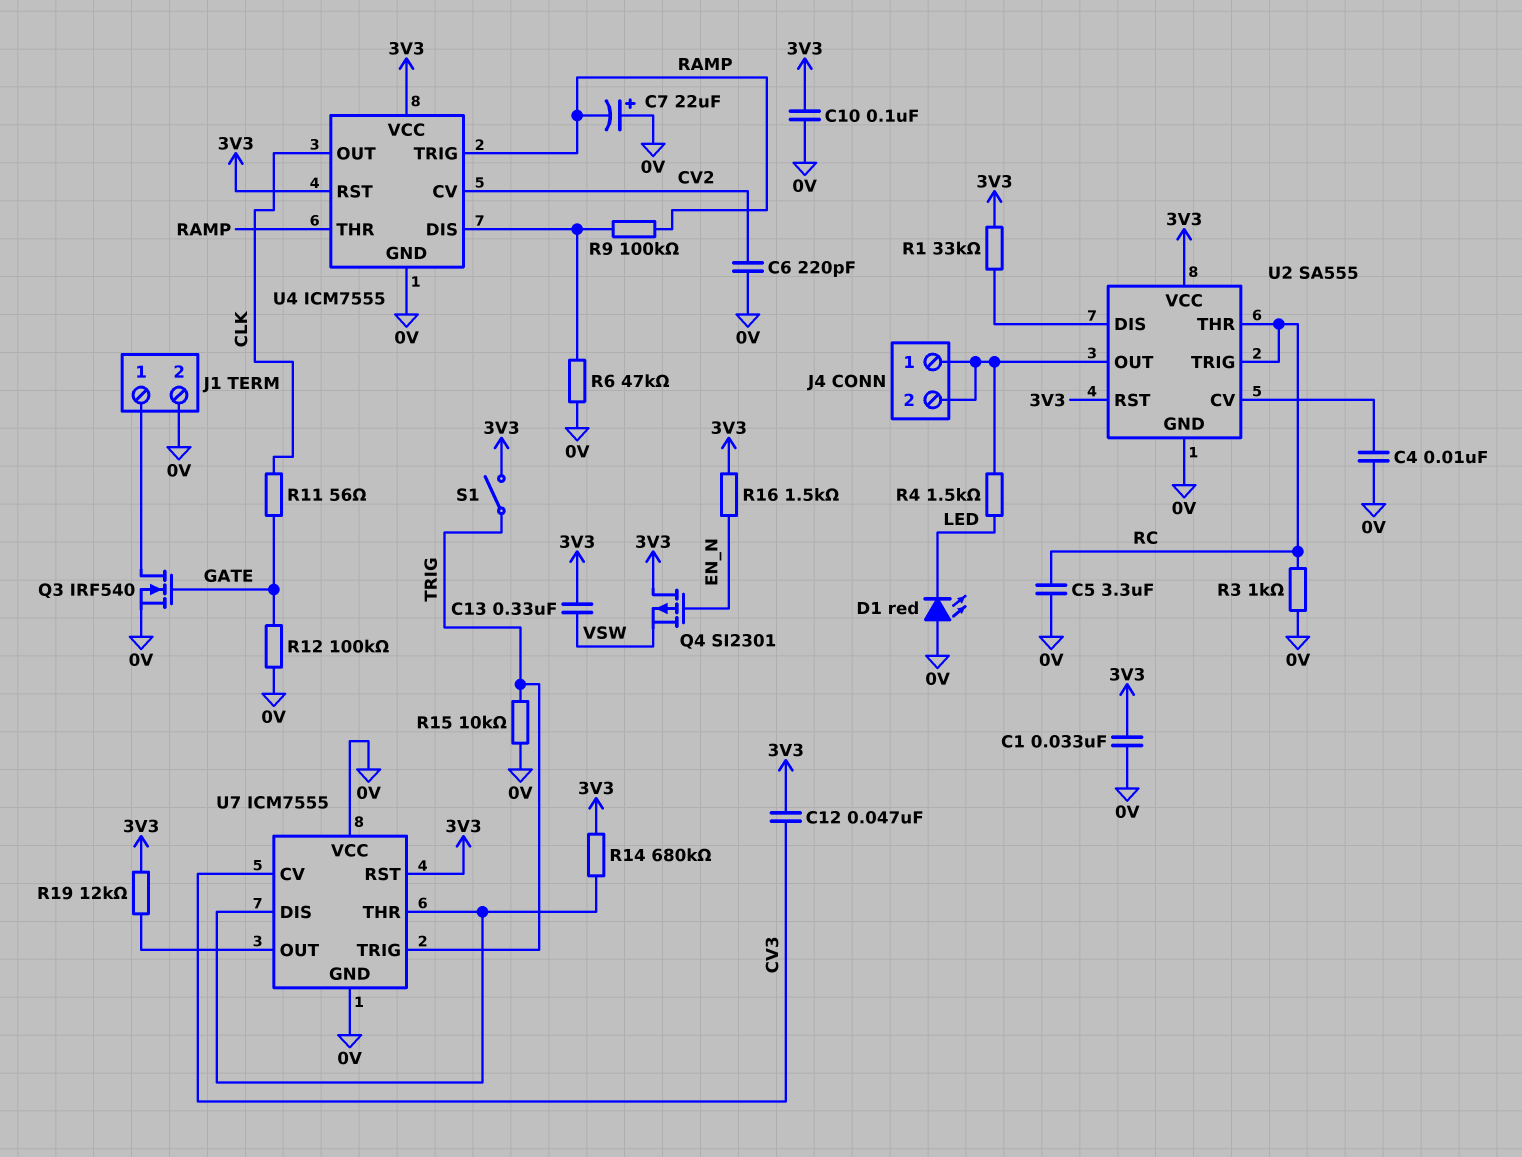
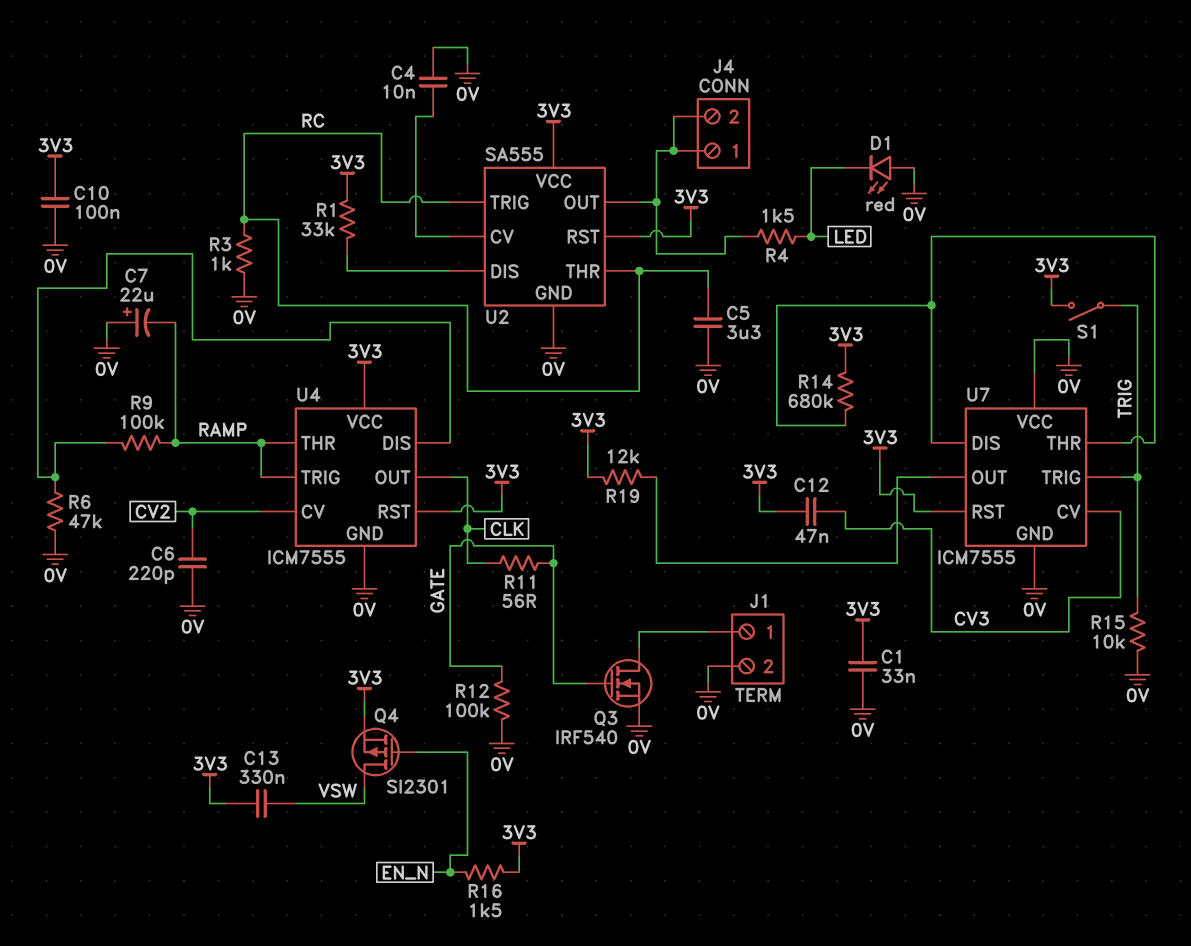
Q4: PMOS SI2301 (G EN_N, D 3V3, S VSW) -> PMOS SI2301 (G EN_N, D VSW, S 3V3)

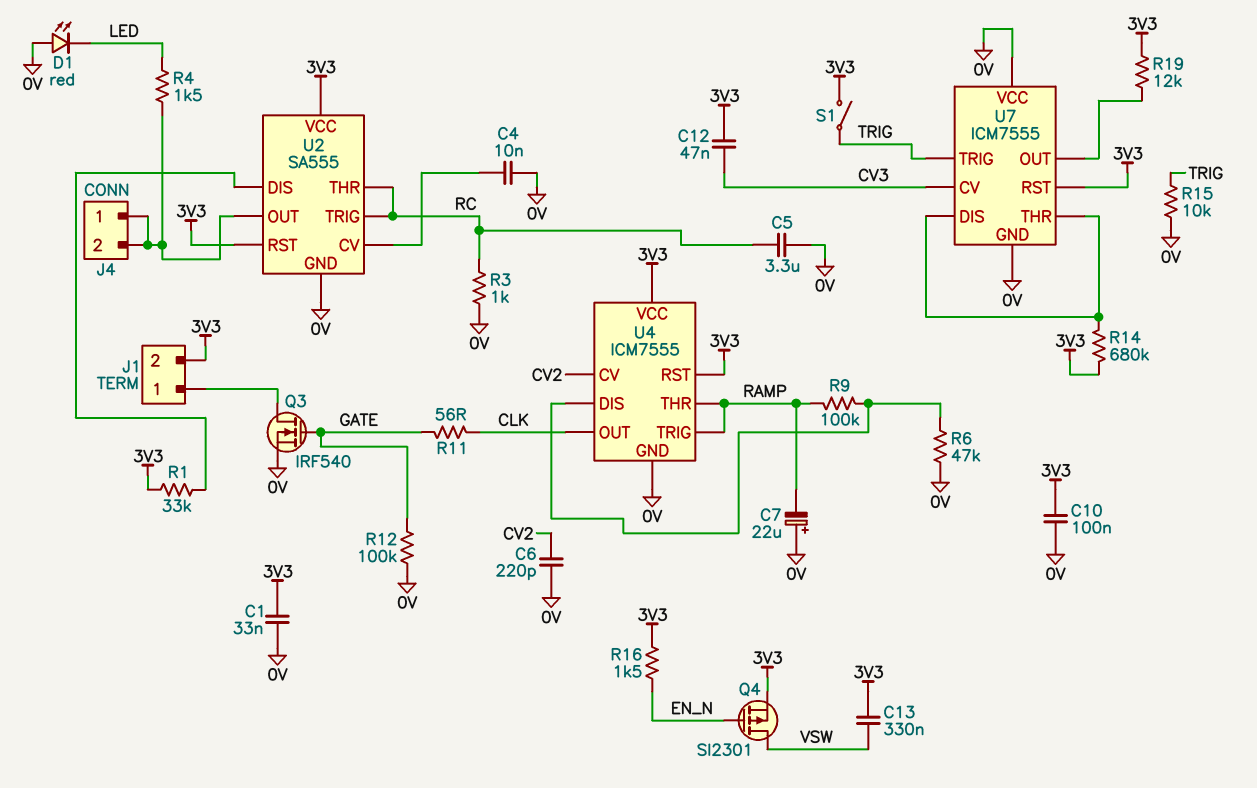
J1 pin 2: 0V -> 3V3

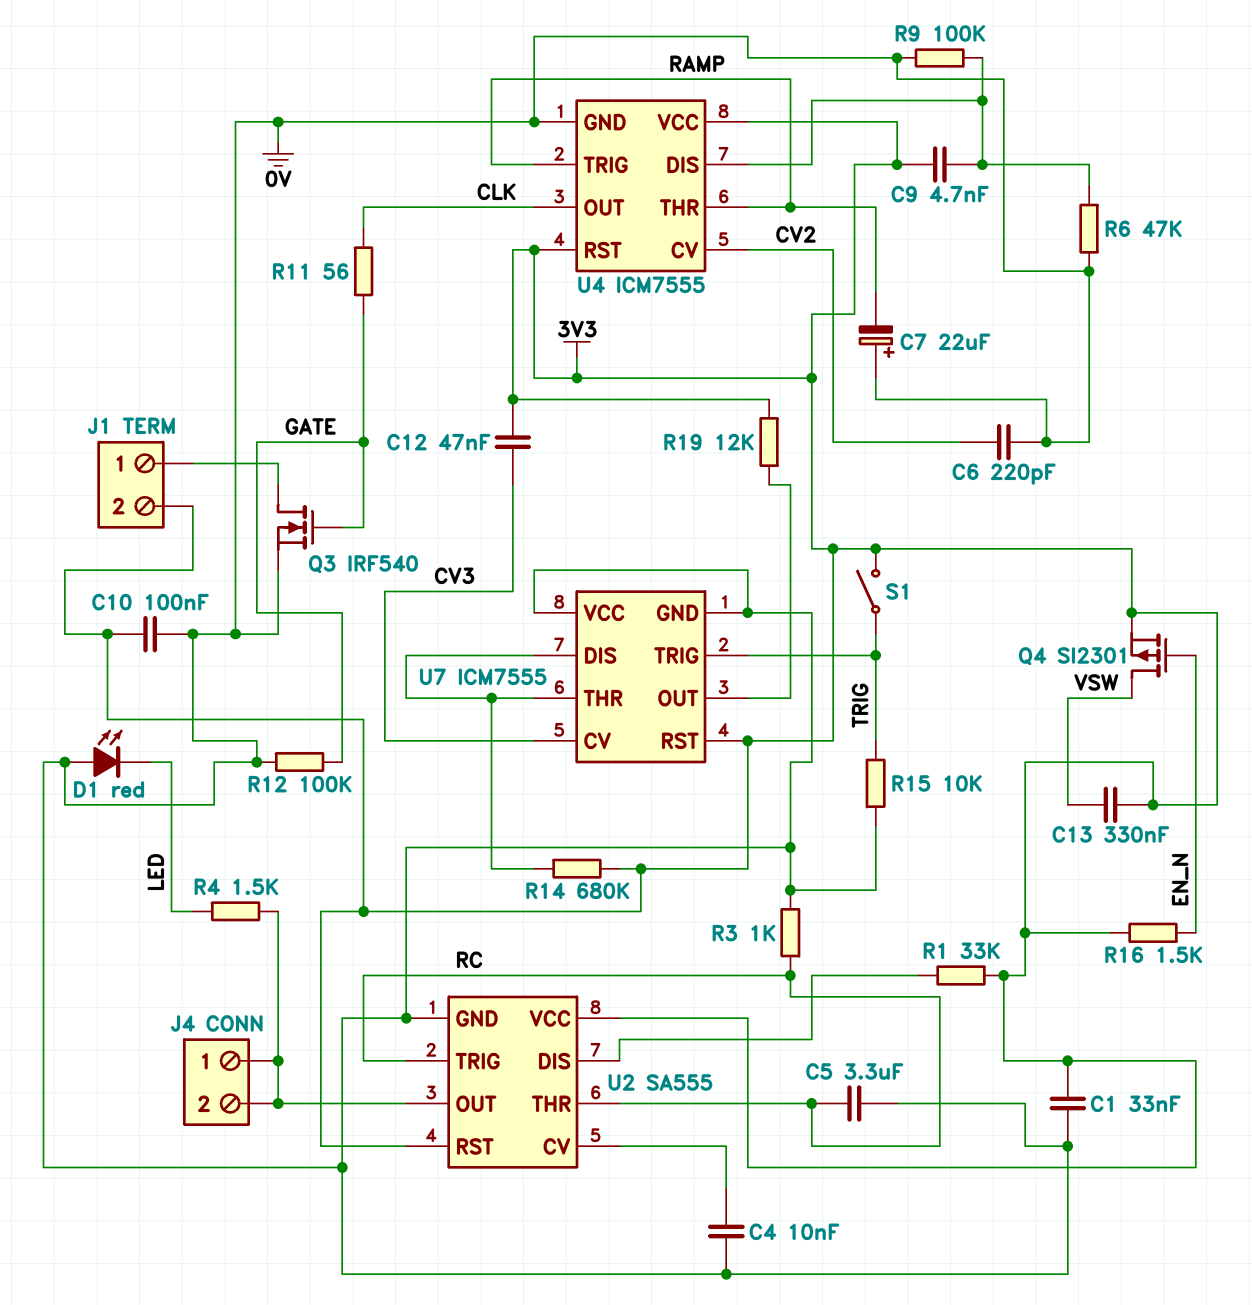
C9: none -> 4.7nF (3V3, U4/DIS)
R9: 100k (RAMP, U4/DIS) -> 100k (0V, U4/DIS)

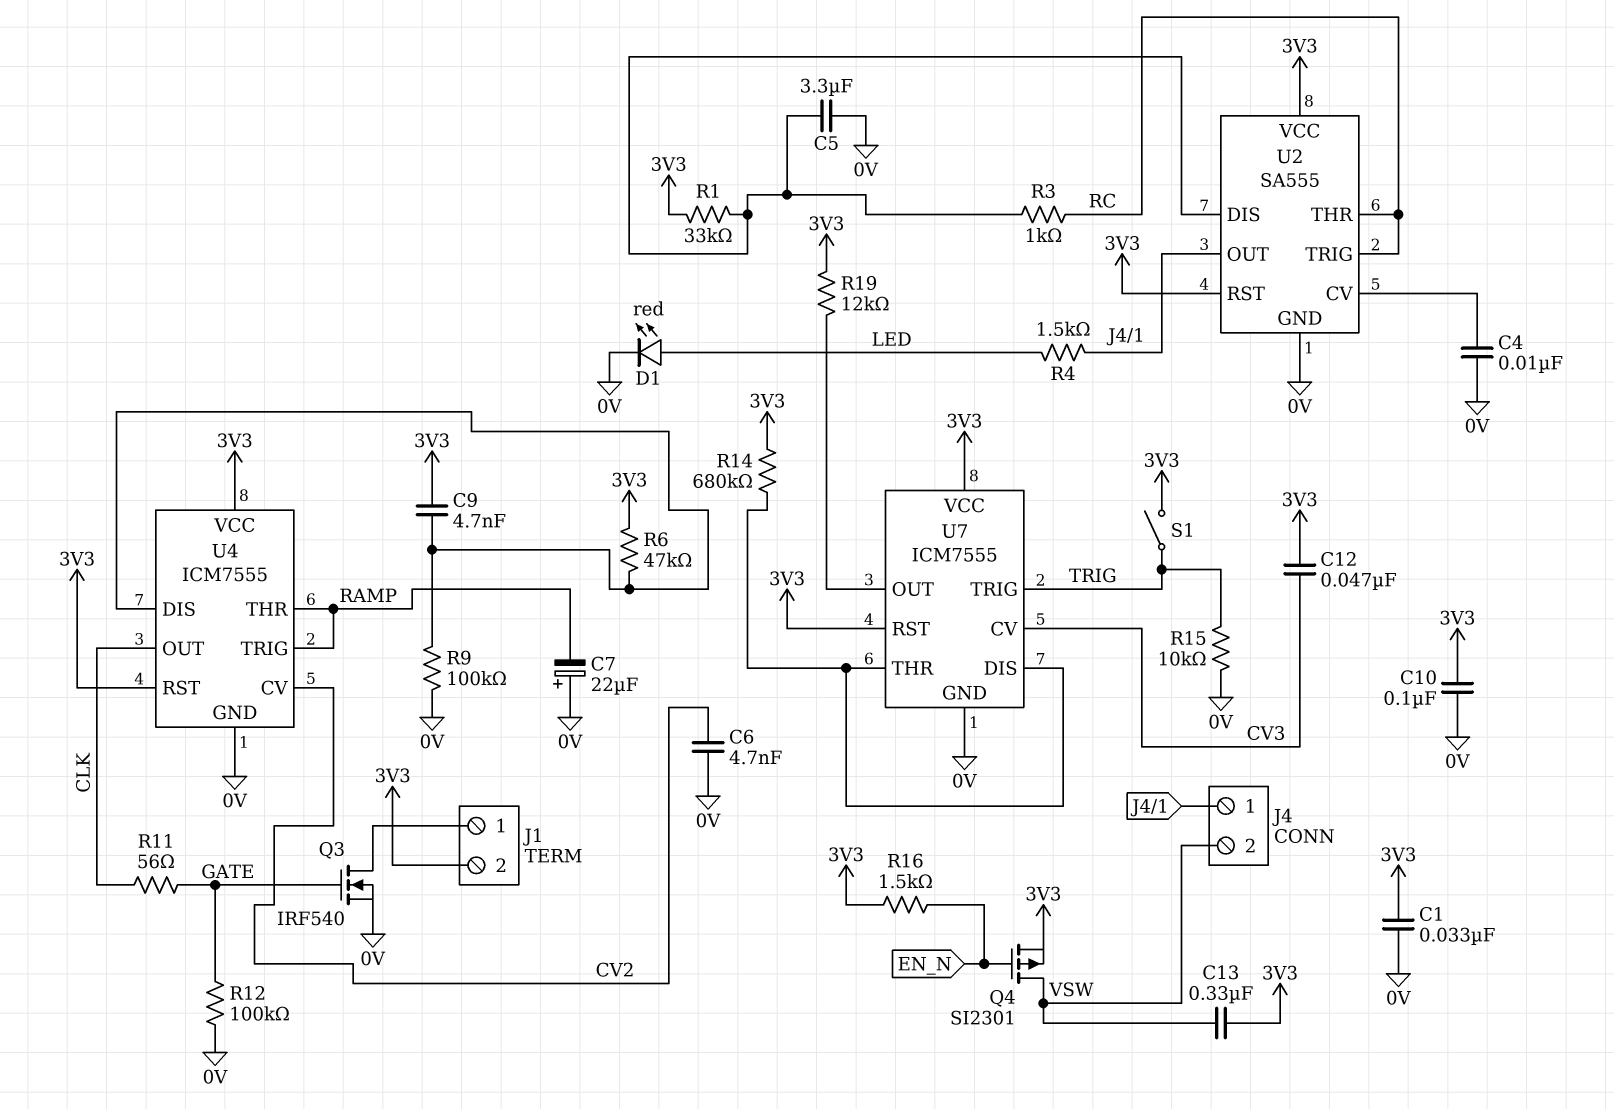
C5: 3.3uF (0V, RC) -> 3.3uF (0V, U2/DIS)
C6: 220pF (0V, CV2) -> 4.7nF (0V, CV2)
D1: LED red (A 0V, K LED) -> LED red (A LED, K 0V)
J4 pin 2: J4/1 -> VSW
R3: 1k (0V, RC) -> 1k (RC, U2/DIS)
R6: 47k (0V, U4/DIS) -> 47k (3V3, U4/DIS)
U7 pin VCC: 0V -> 3V3

